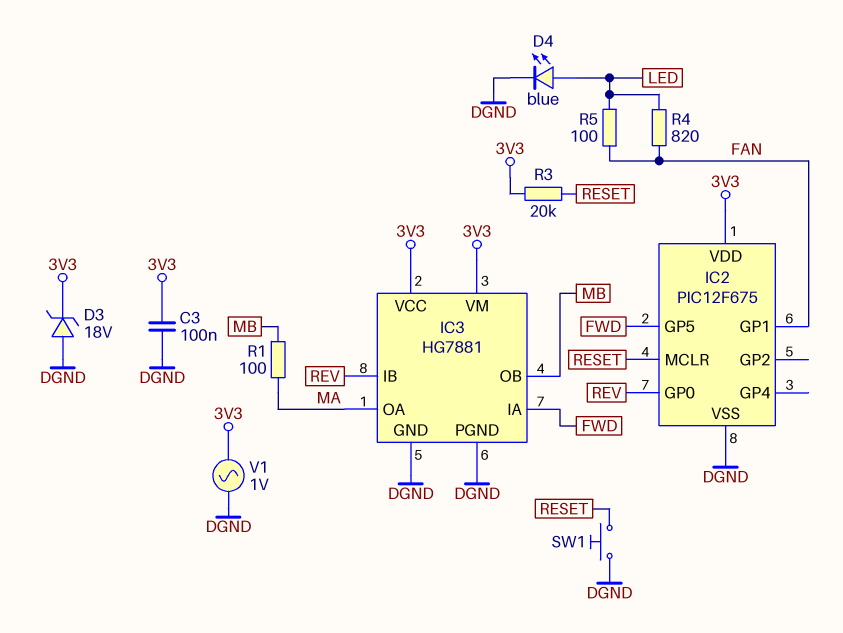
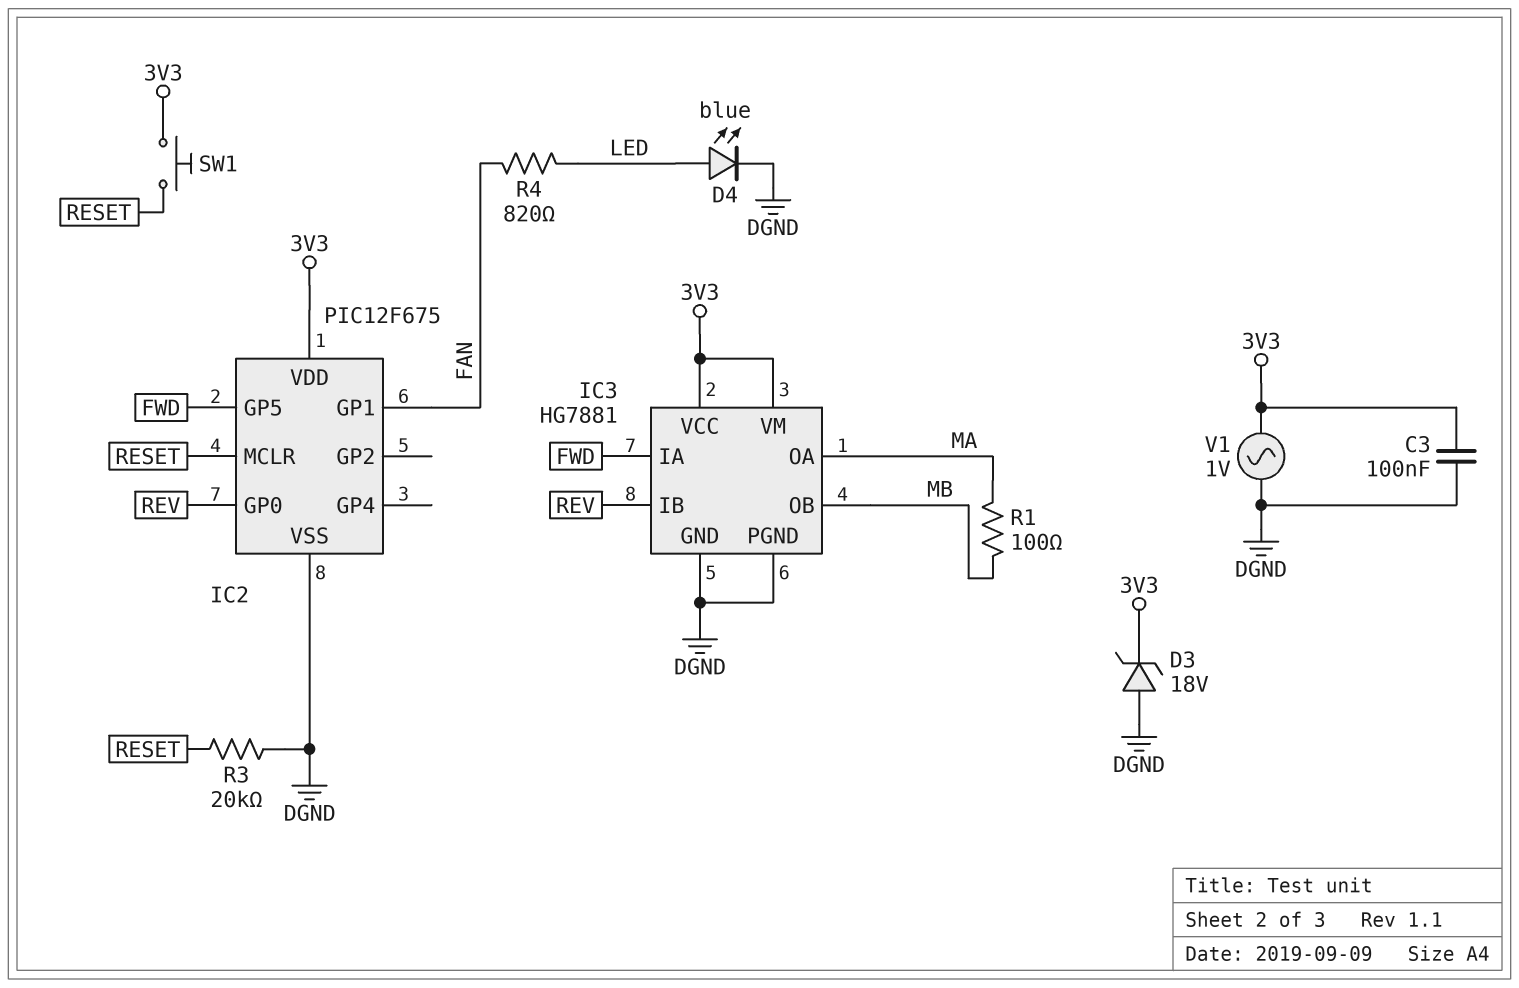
R3: 20k (3V3, RESET) -> 20k (DGND, RESET)
R5: 100 (FAN, LED) -> none
SW1: button (DGND, RESET) -> button (3V3, RESET)

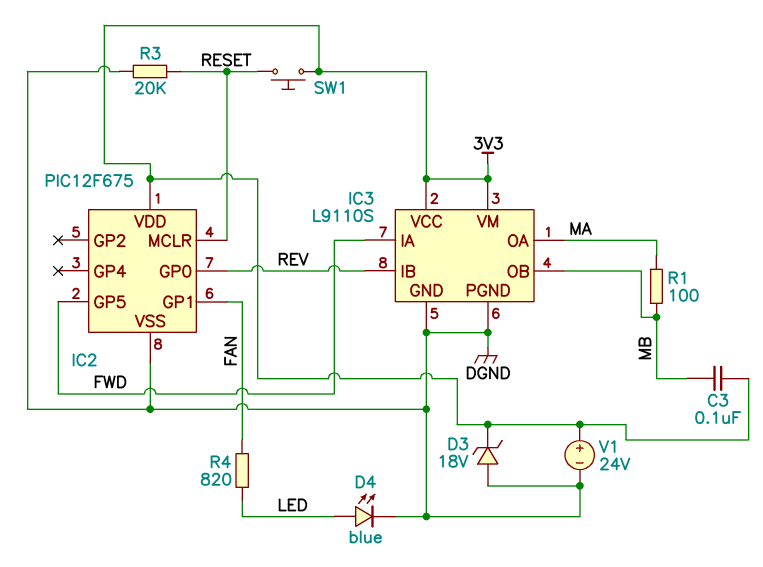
C3: 100nF (3V3, DGND) -> 100nF (3V3, MB)
IC3: HG7881 -> L9110S
V1: AC 1V (3V3, DGND) -> 24V (plus 3V3, minus DGND)

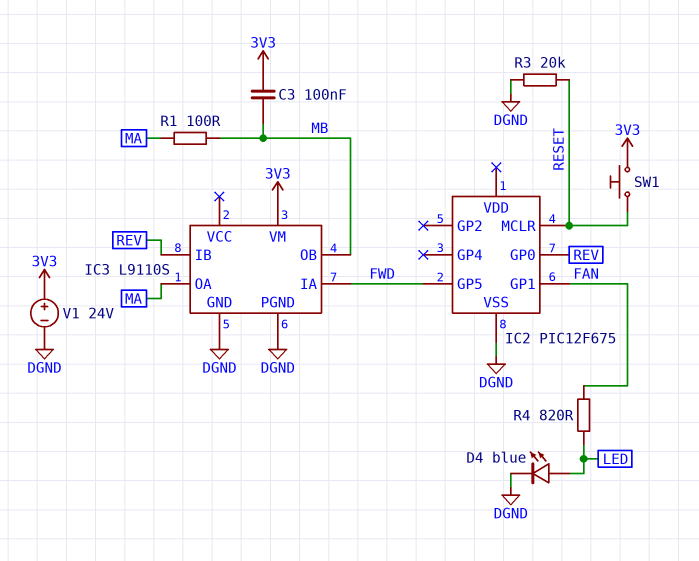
D3: zener 18V (A DGND, K 3V3) -> none
IC2 pin VDD: 3V3 -> none
IC3 pin VCC: 3V3 -> none

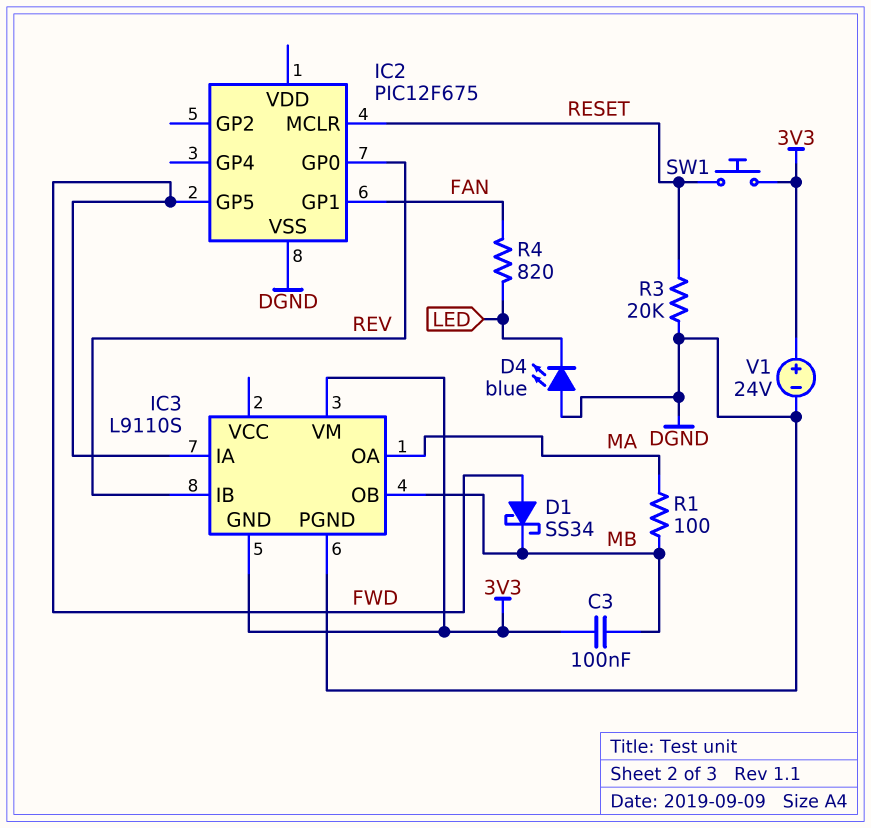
D1: none -> schottky SS34 (A FWD, K MB)
D4: LED blue (A LED, K DGND) -> LED blue (A DGND, K LED)
IC3 pin GND: DGND -> 3V3

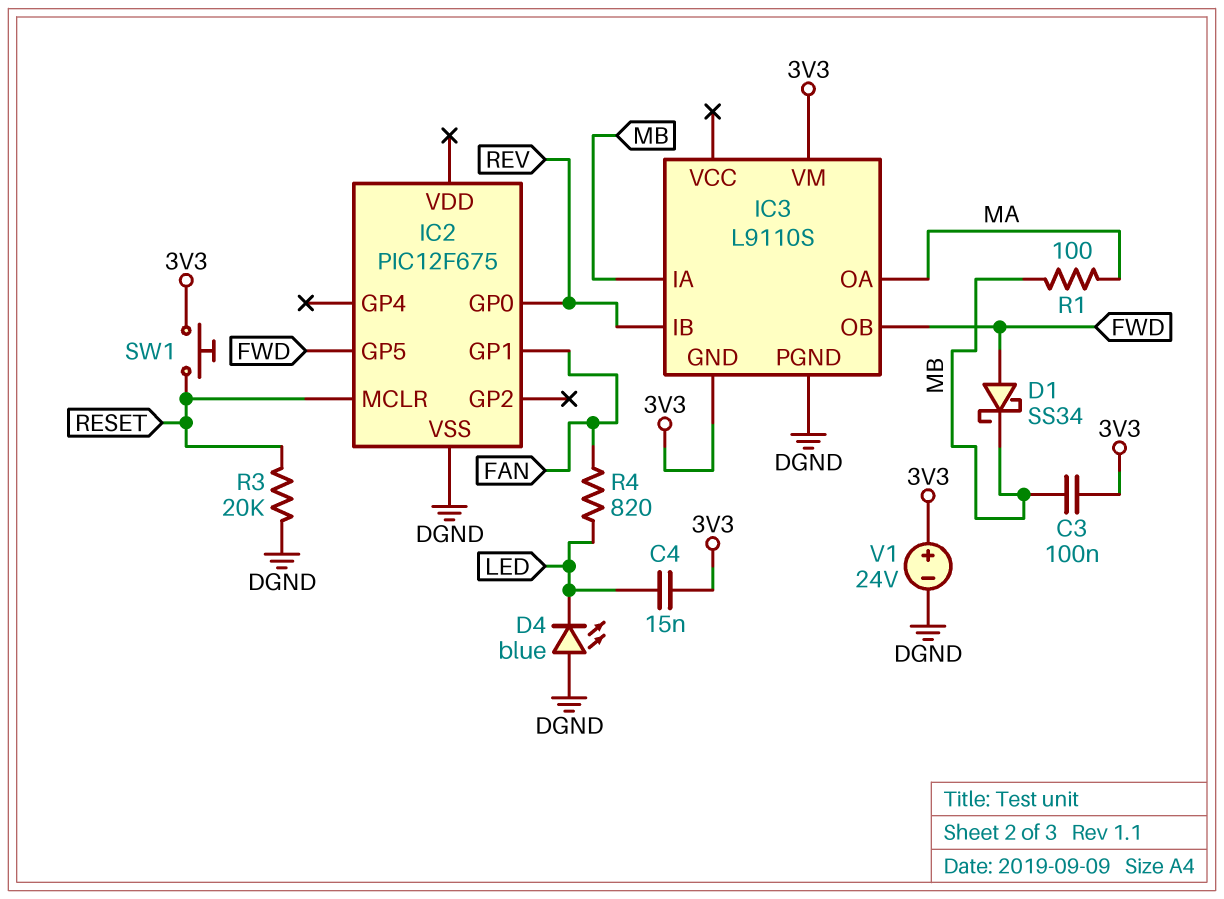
C4: none -> 15nF (3V3, LED)
IC3 pin IA: FWD -> MB
IC3 pin OB: MB -> FWD

